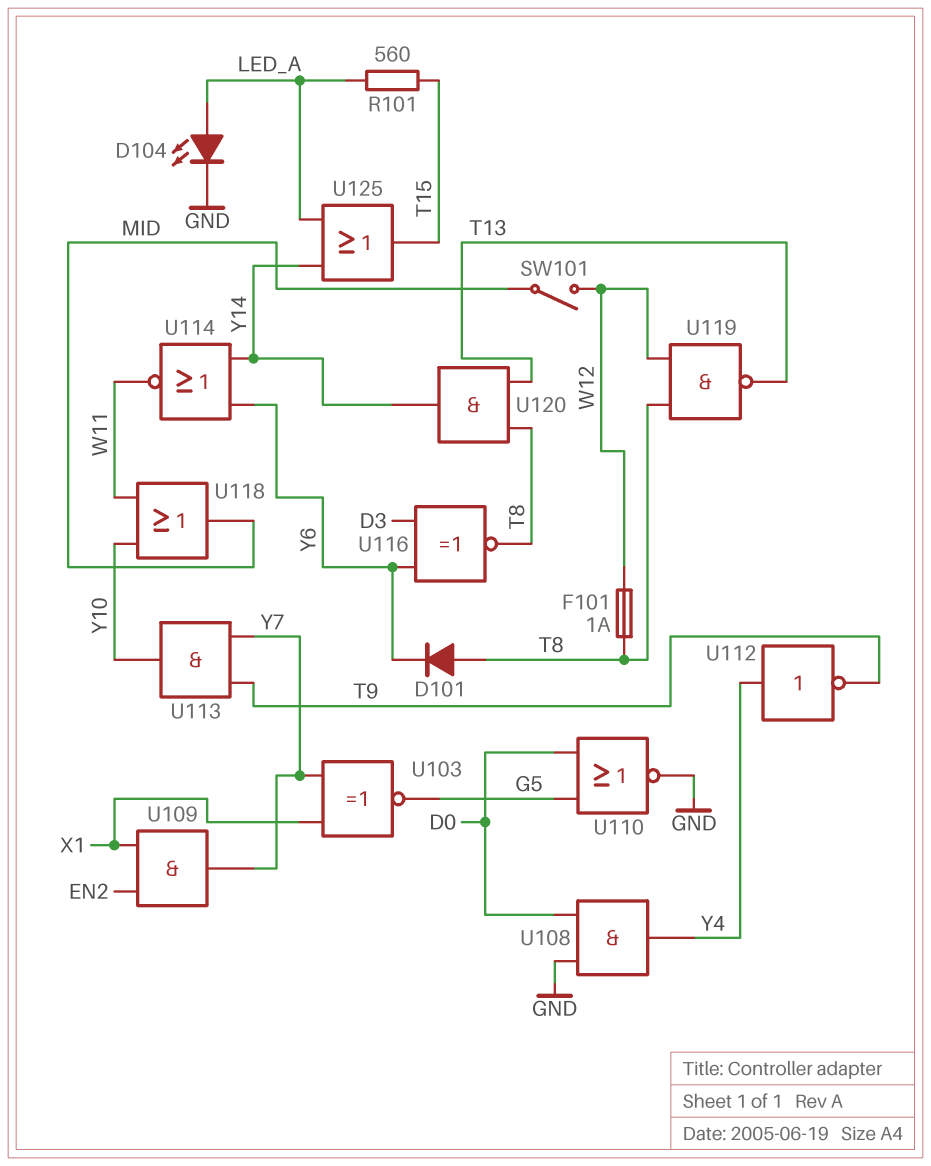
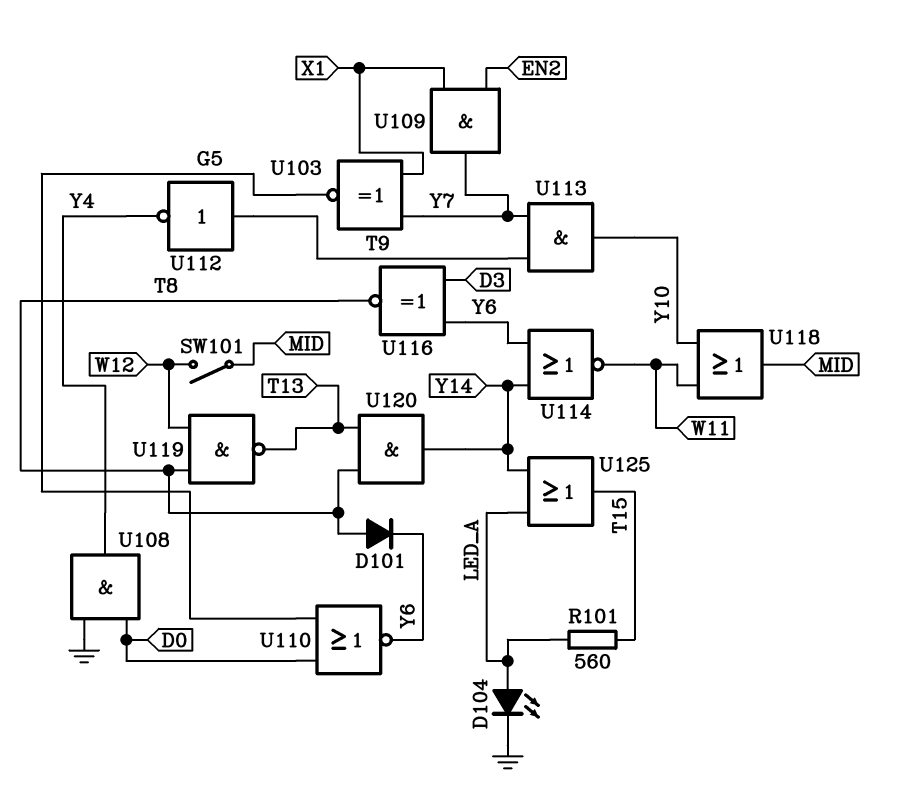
F101: 1A (T8, W12) -> none
U110: NOR (in D0, in G5, out GND) -> NOR (in D0, in G5, out Y6)
U112: NOT (in Y4, out T9) -> NOT (in T9, out Y4)

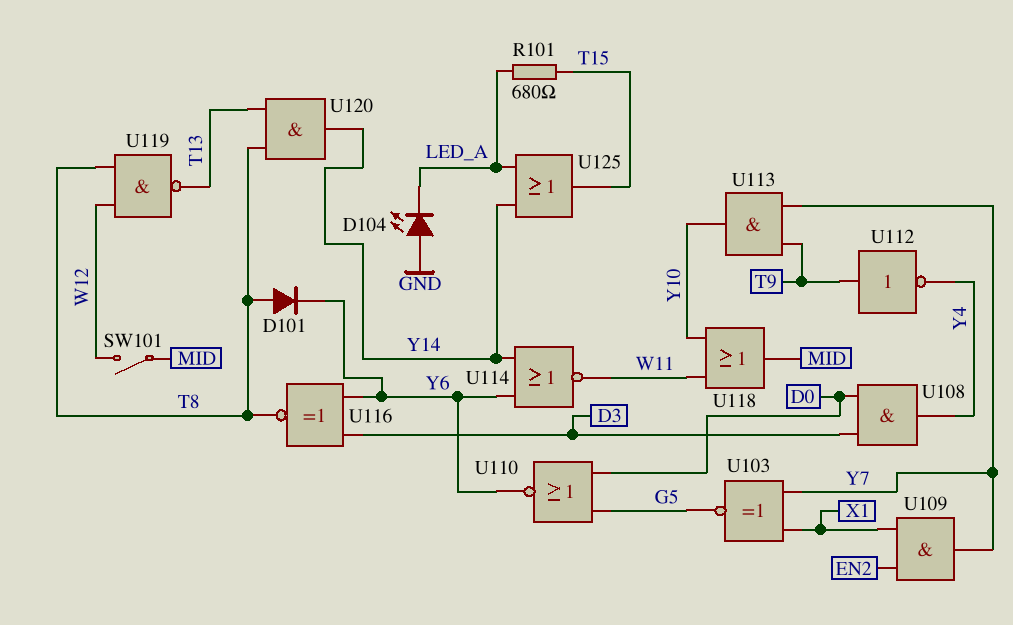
D104: LED (A LED_A, K GND) -> LED (A GND, K LED_A)
R101: 560 (LED_A, T15) -> 680 (LED_A, T15)
U108: AND (in D0, in GND, out Y4) -> AND (in D0, in D3, out Y4)

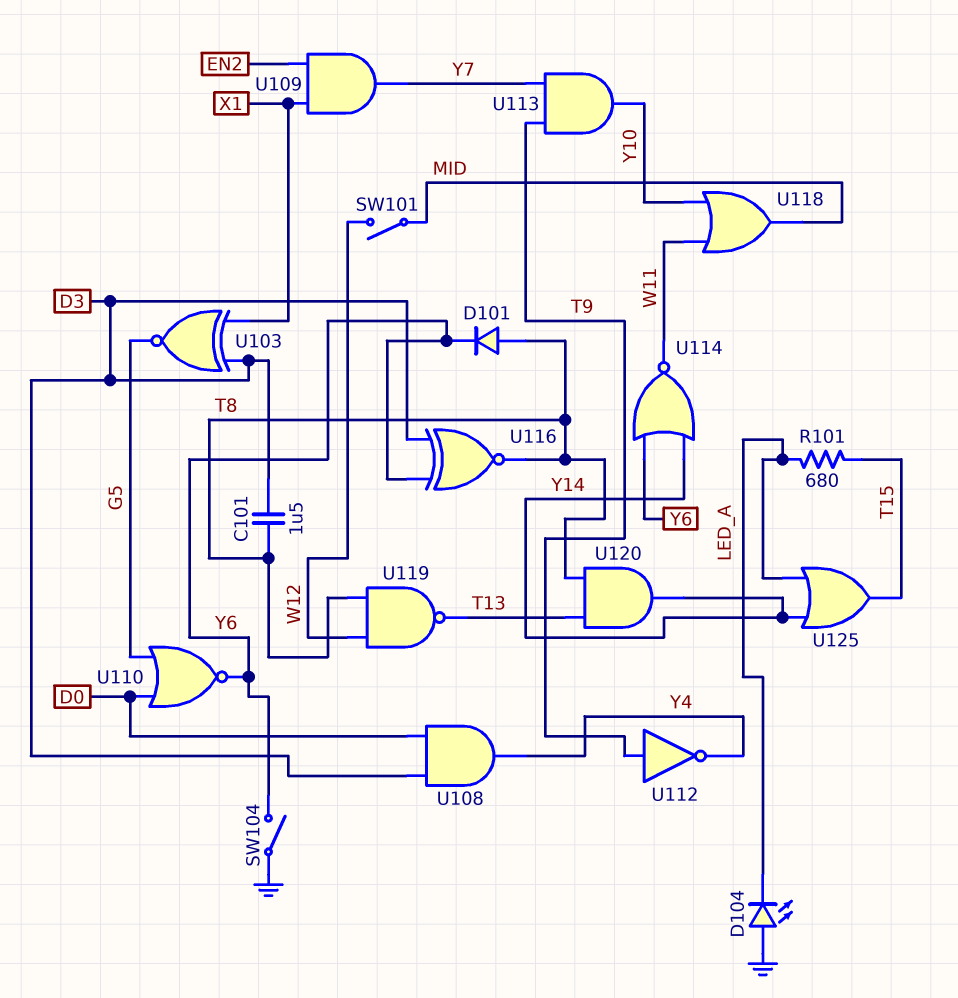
C101: none -> 1.5uF (D3, T8)
SW104: none -> switch (GND, Y6)
U103: XNOR (in X1, in Y7, out G5) -> XNOR (in D3, in X1, out G5)

